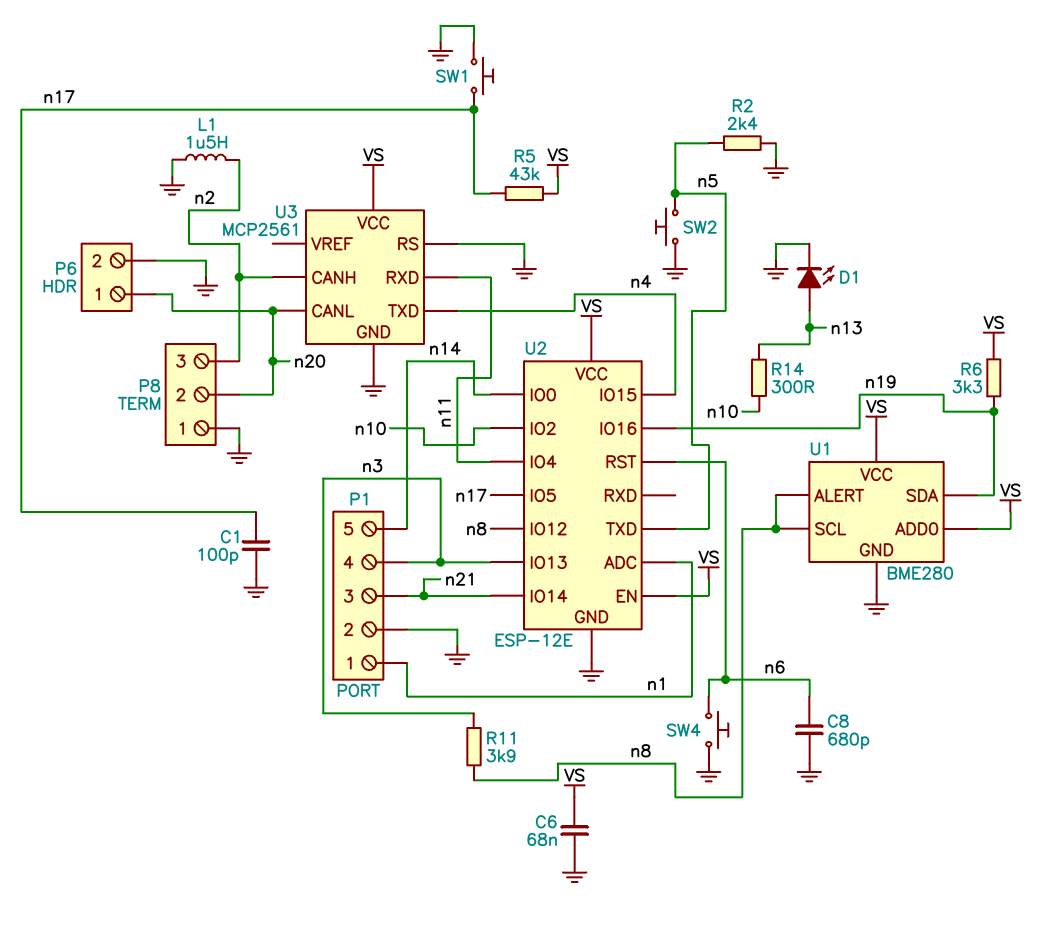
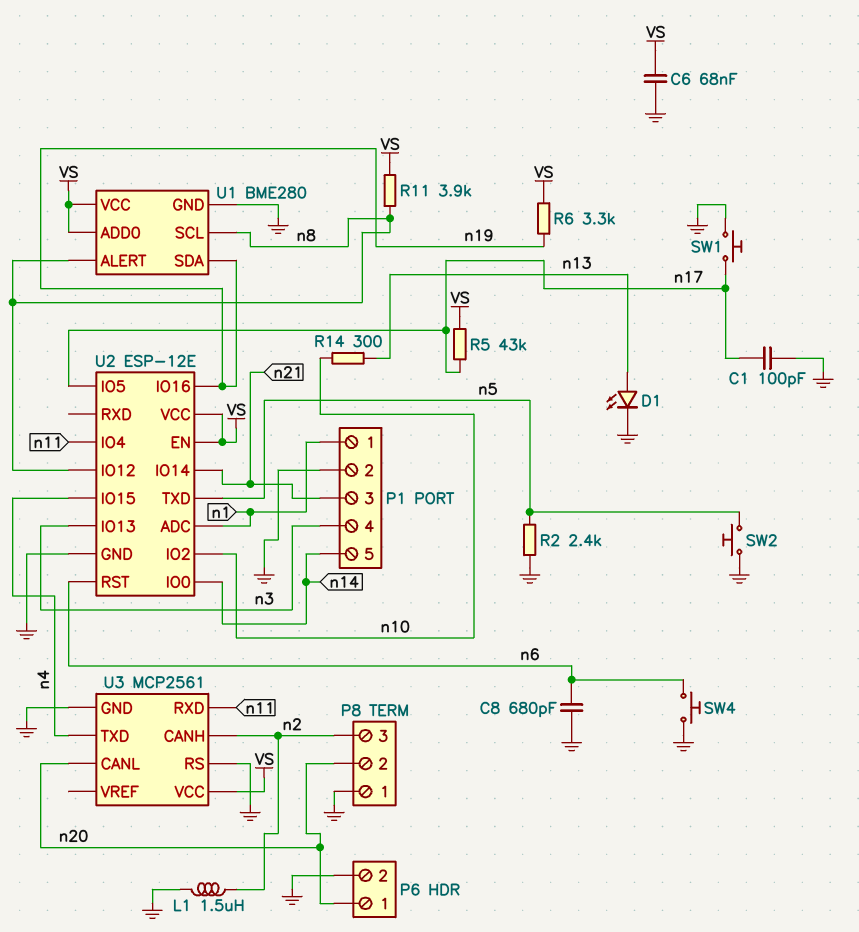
R11: 3.9k (n3, n8) -> 3.9k (VS, n8)

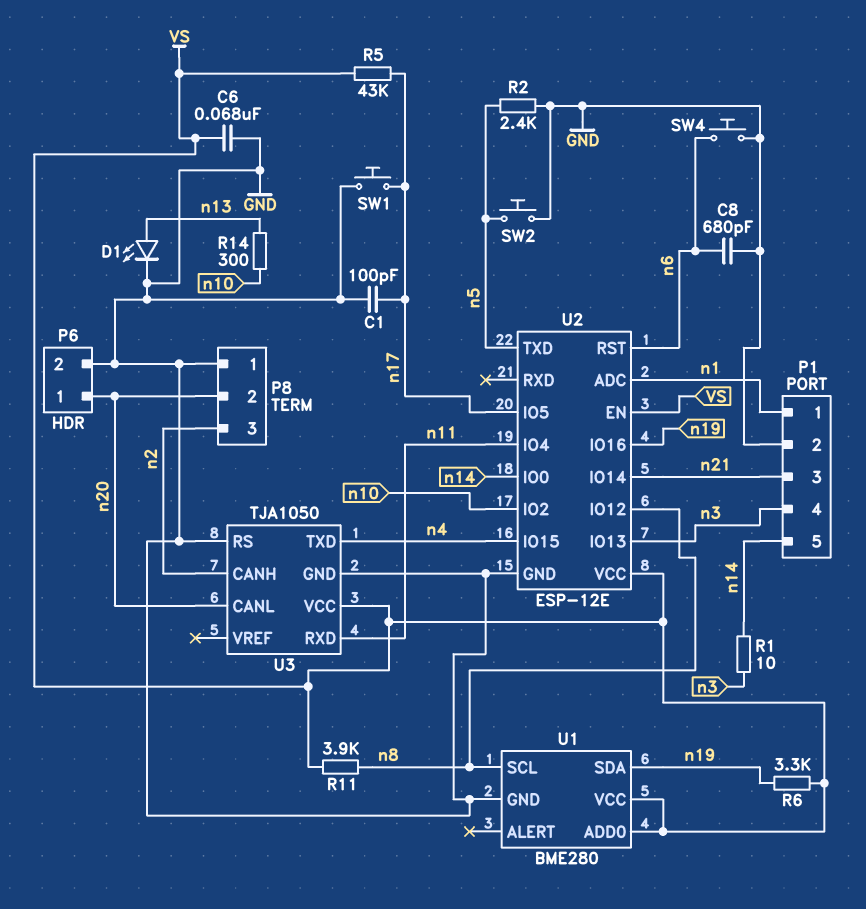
L1: 1.5uH (GND, n2) -> none
R1: none -> 10 (n3, n14)
U1 pin ALERT: n8 -> none
U3: MCP2561 -> TJA1050

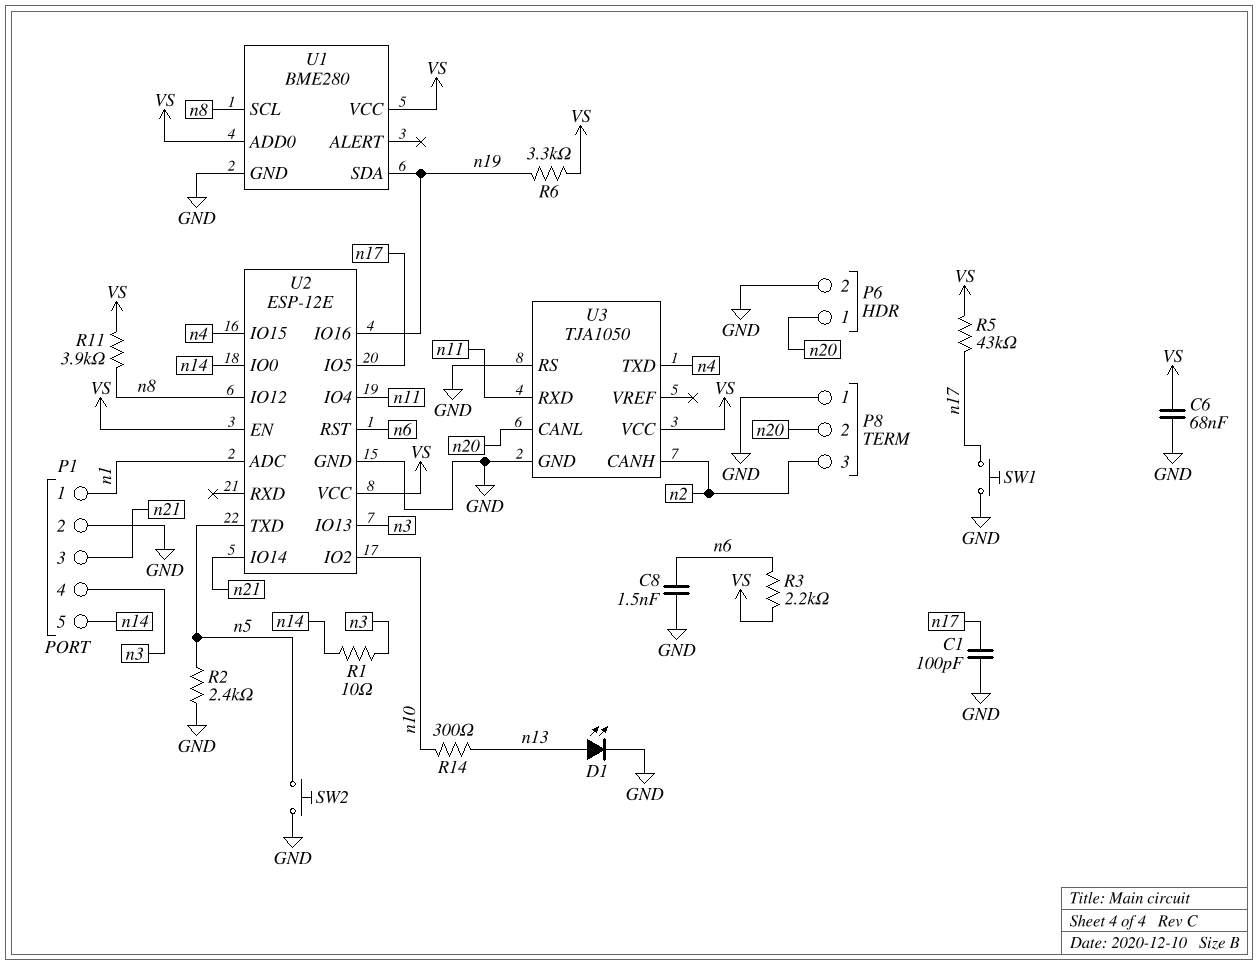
C8: 680pF (GND, n6) -> 1.5nF (GND, n6)
R3: none -> 2.2k (VS, n6)
SW4: button (GND, n6) -> none

